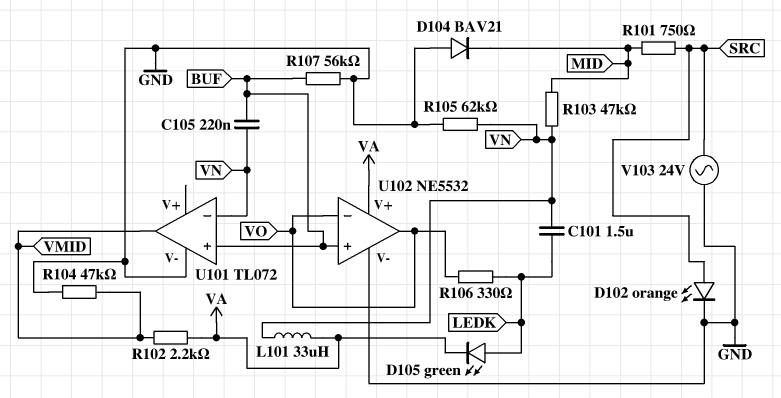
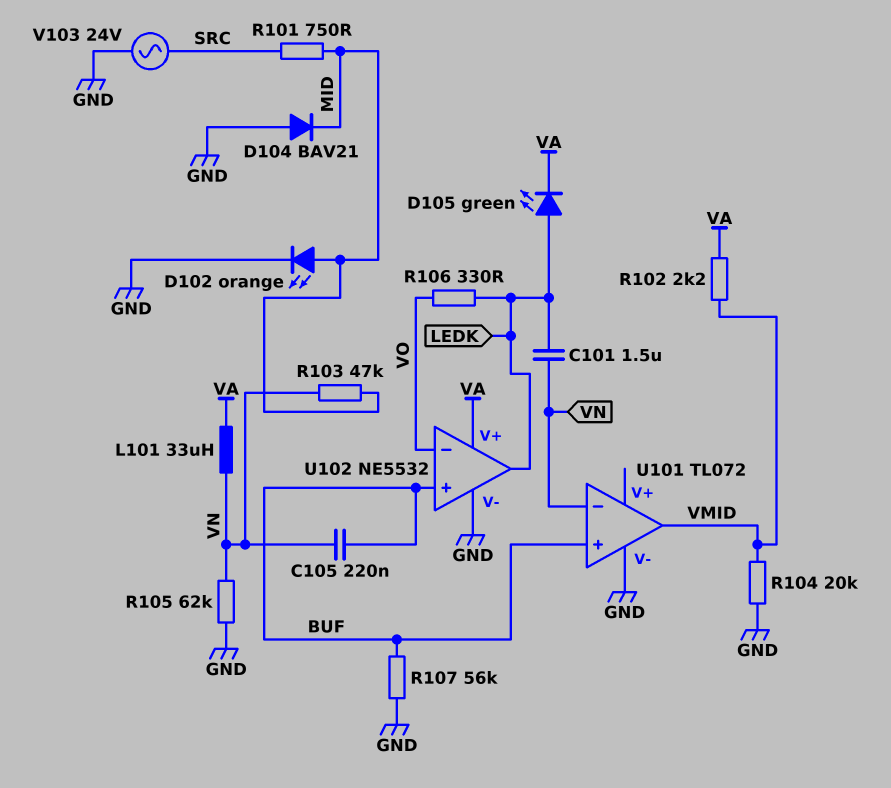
D102: LED orange (A SRC, K GND) -> LED orange (A MID, K GND)
R104: 47k (GND, VMID) -> 20k (GND, VMID)
U102 pin out: VO -> LEDK

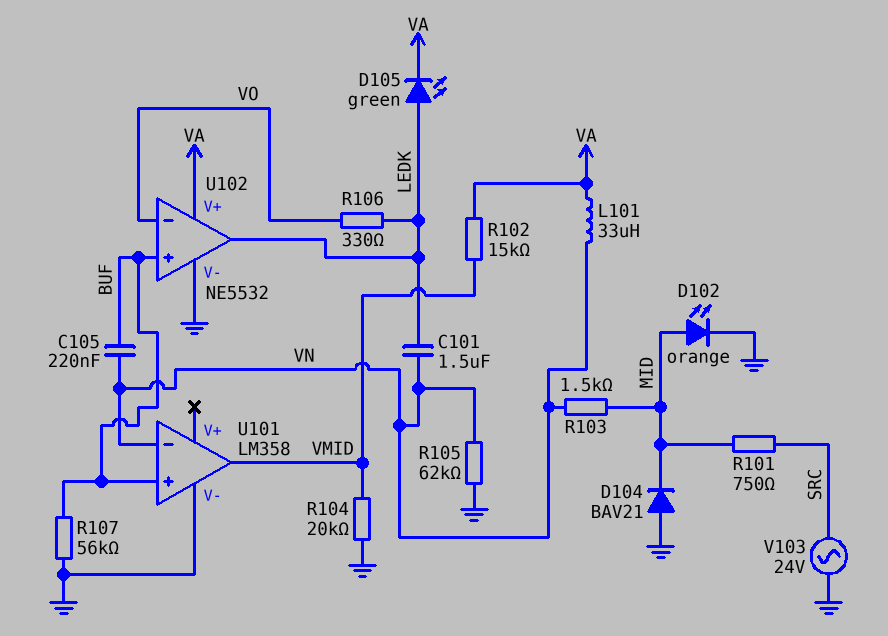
R102: 2.2k (VA, VMID) -> 15k (VA, VMID)
R103: 47k (MID, VN) -> 1.5k (MID, VN)
U101: TL072 -> LM358

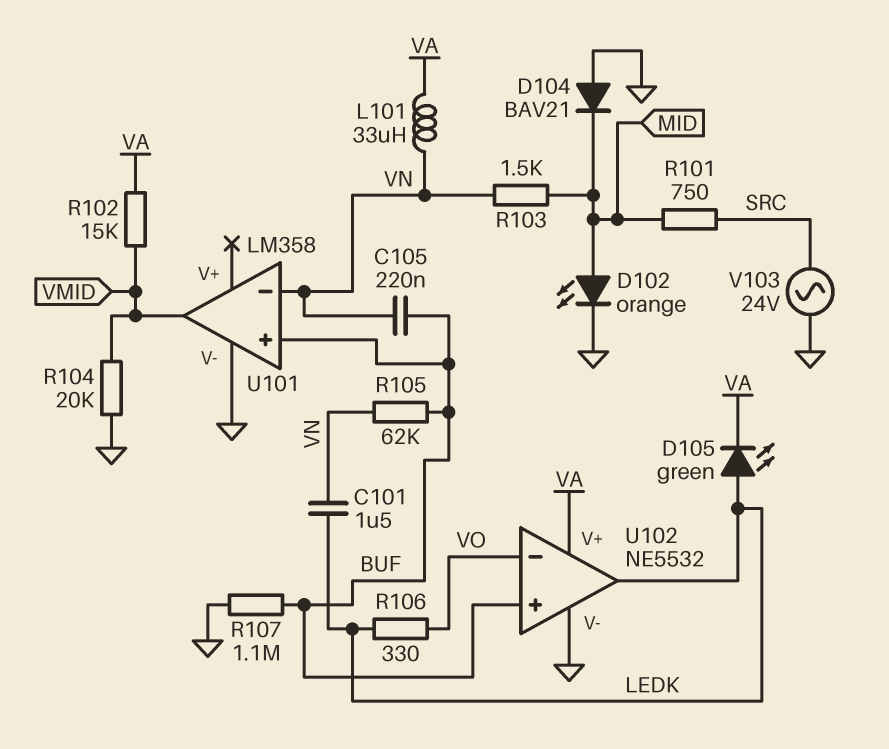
R105: 62k (GND, VN) -> 62k (BUF, VN)
R107: 56k (BUF, GND) -> 1.1M (BUF, GND)

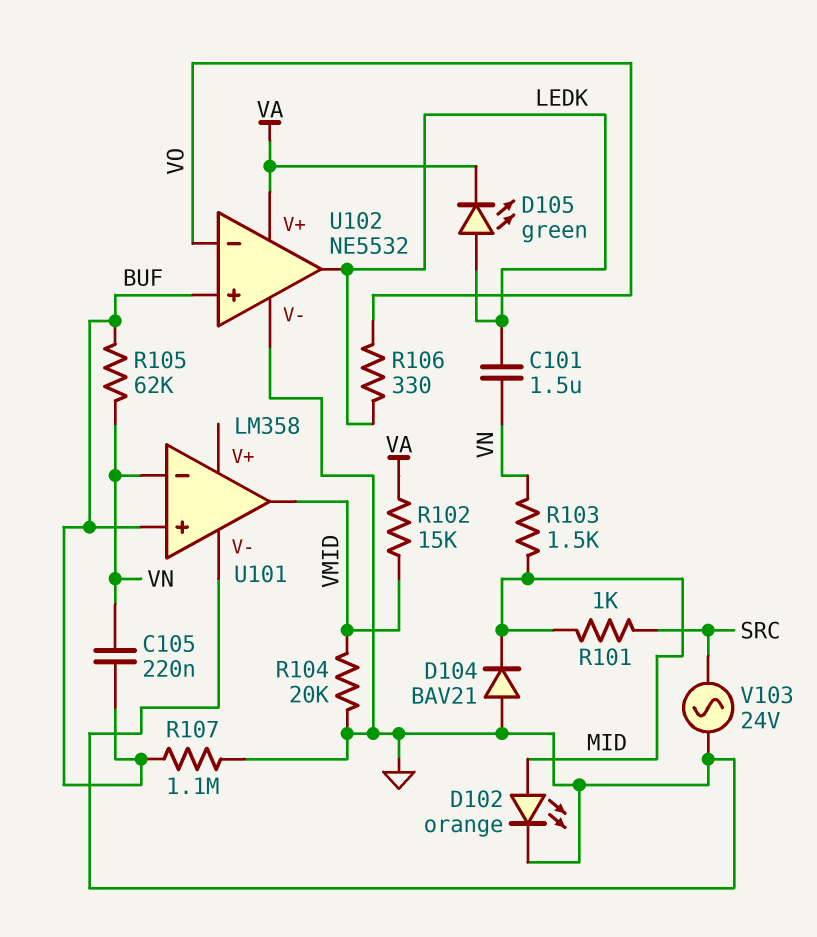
L101: 33uH (VA, VN) -> none
R101: 750 (MID, SRC) -> 1k (MID, SRC)

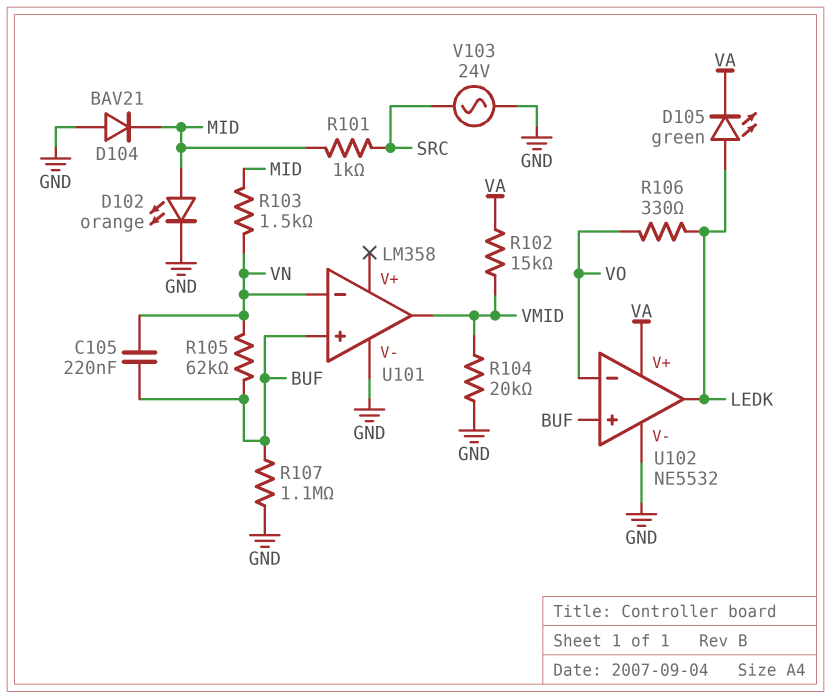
C101: 1.5uF (LEDK, VN) -> none

